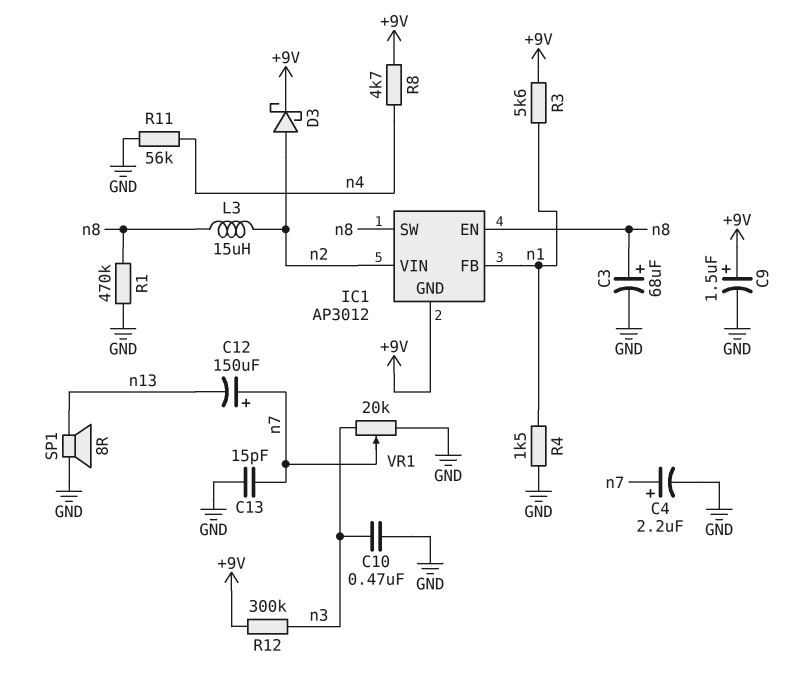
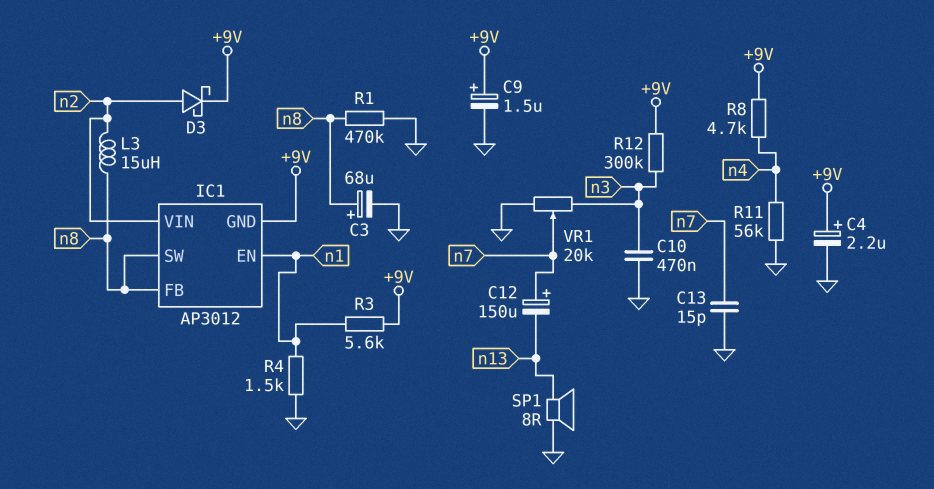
C4: 2.2uF (plus n7, minus GND) -> 2.2uF (plus +9V, minus GND)
IC1 pin EN: n8 -> n1
IC1 pin FB: n1 -> n8

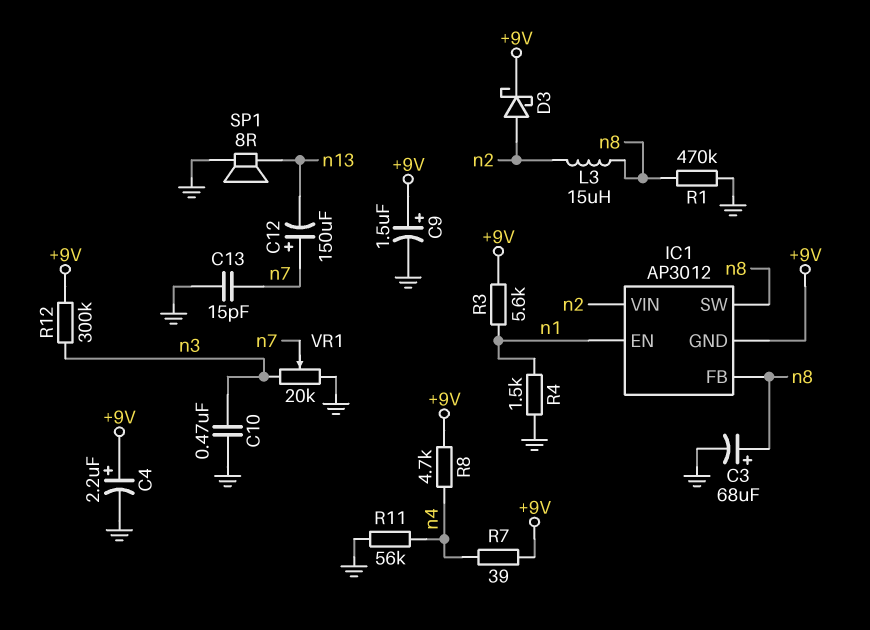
R7: none -> 39 (+9V, n4)

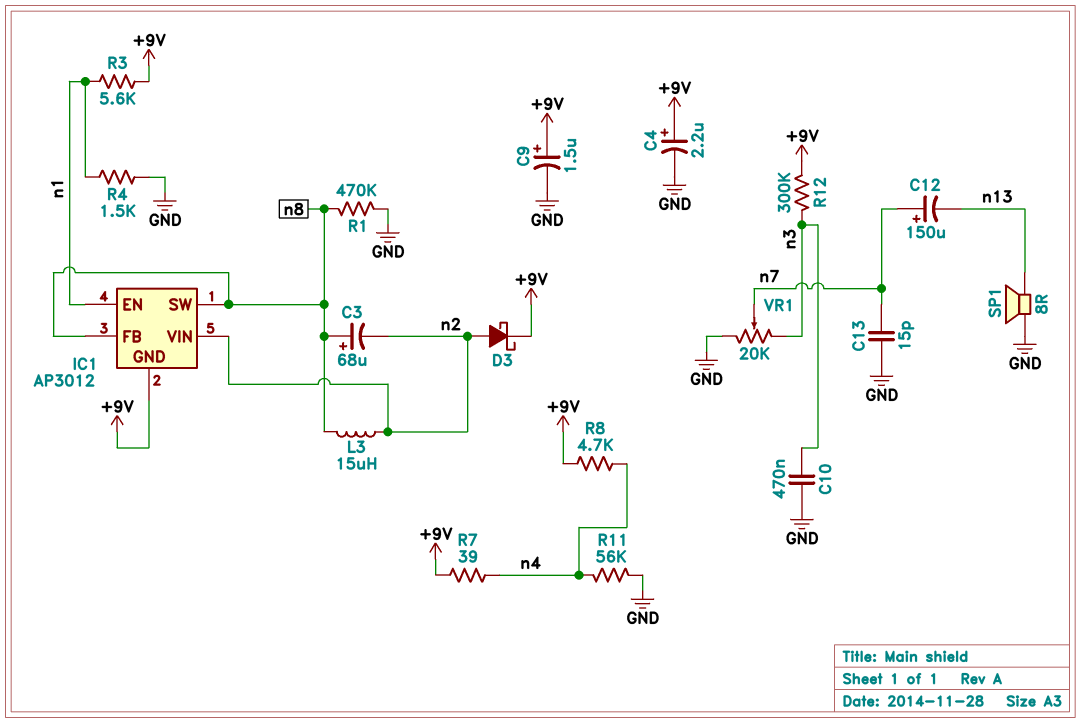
C3: 68uF (plus n8, minus GND) -> 68uF (plus n8, minus n2)

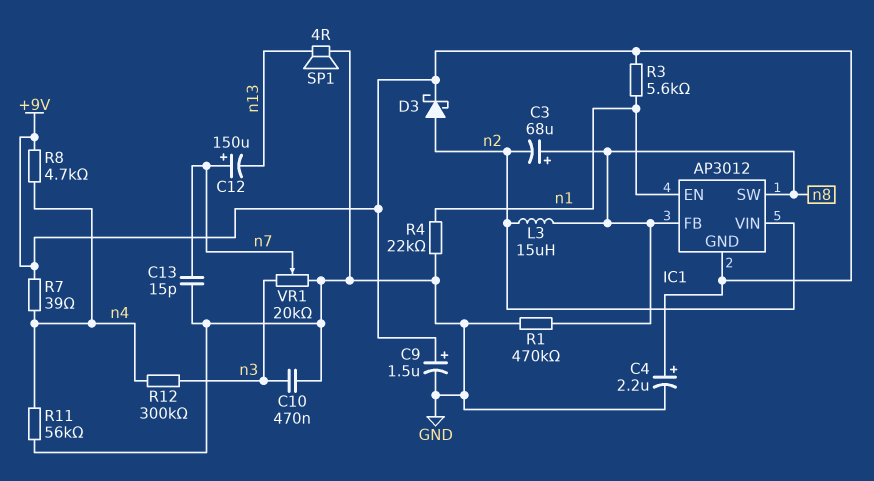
R4: 1.5k (GND, n1) -> 22k (GND, n1)
R12: 300k (+9V, n3) -> 300k (n3, n4)
SP1: speaker 8R (GND, n13) -> speaker 4R (GND, n13)

